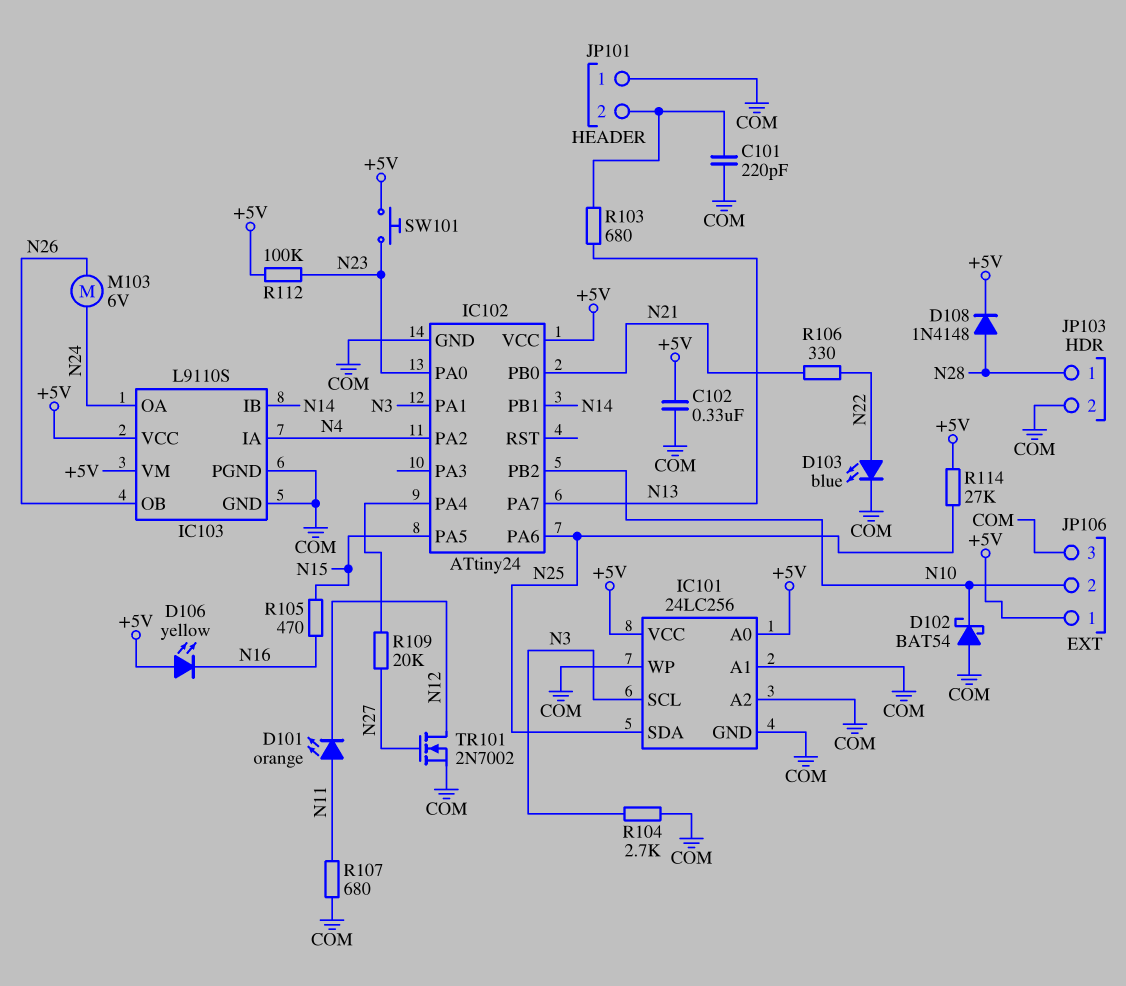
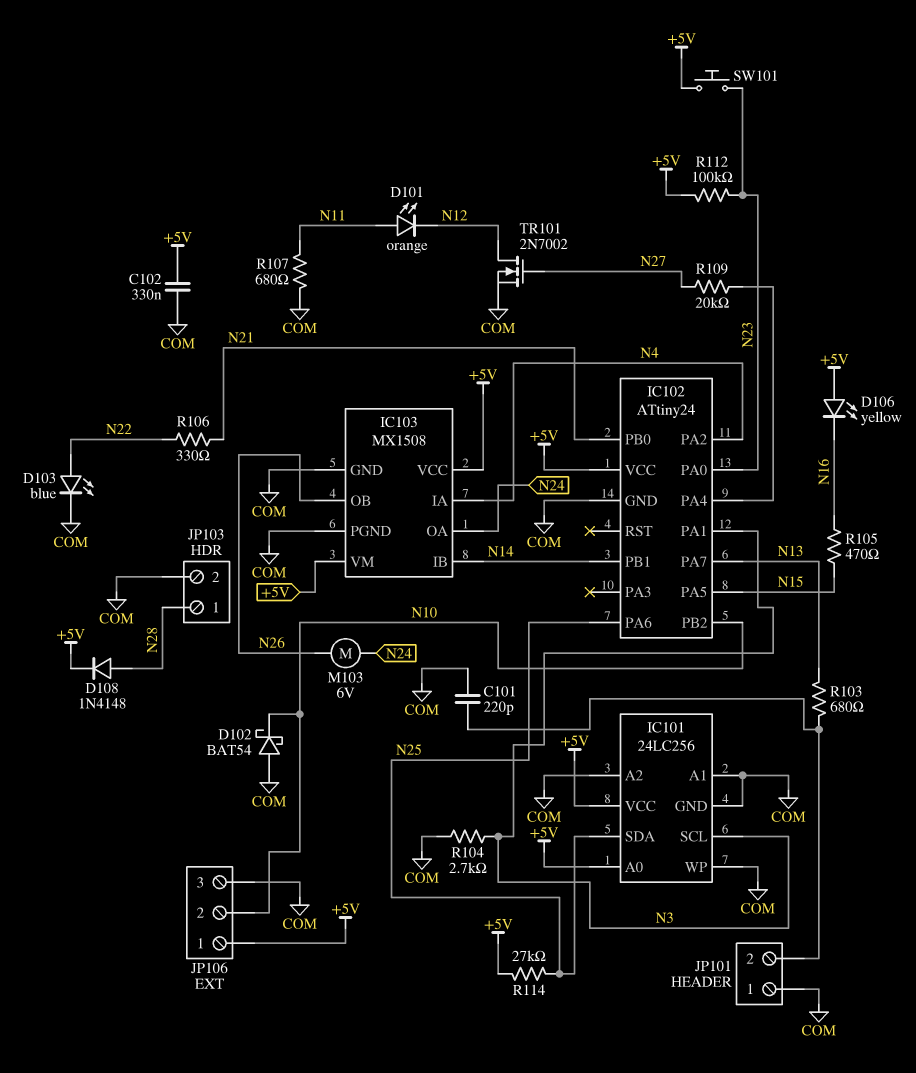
IC103: L9110S -> MX1508

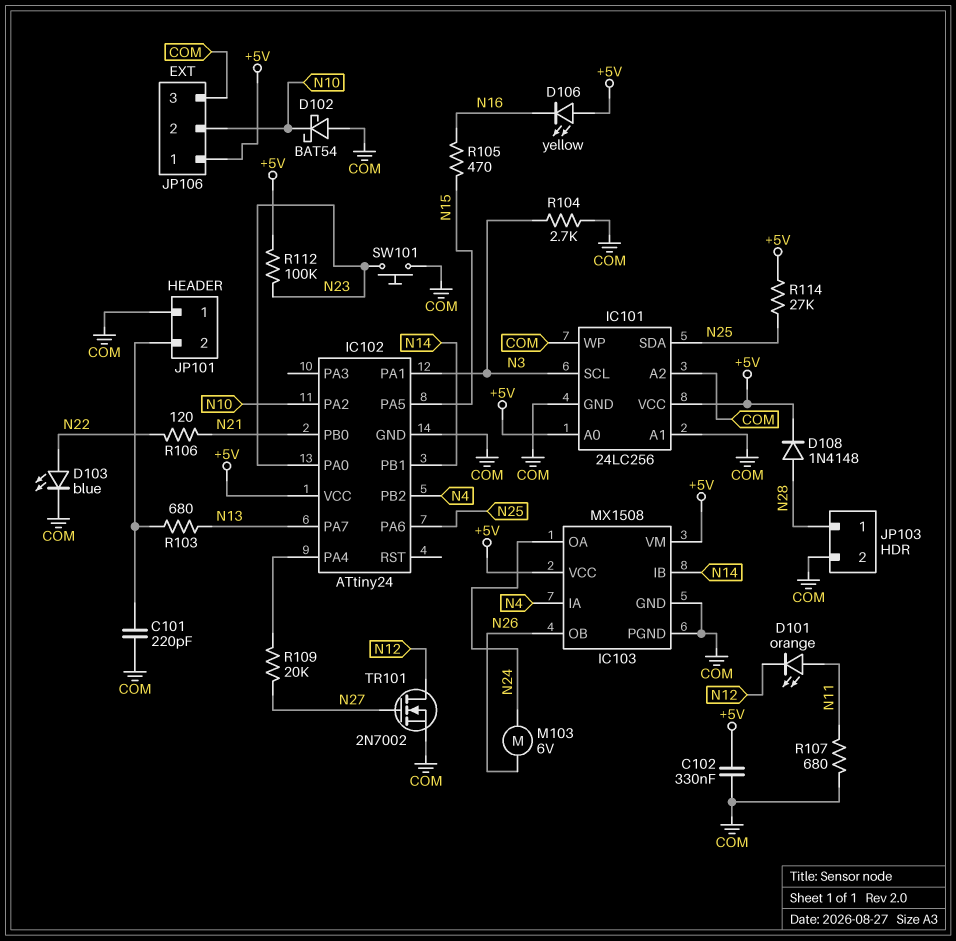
IC102 pin PA2: N4 -> N10
IC102 pin PB2: N10 -> N4
R106: 330 (N21, N22) -> 120 (N21, N22)
SW101: button (+5V, N23) -> button (COM, N23)

